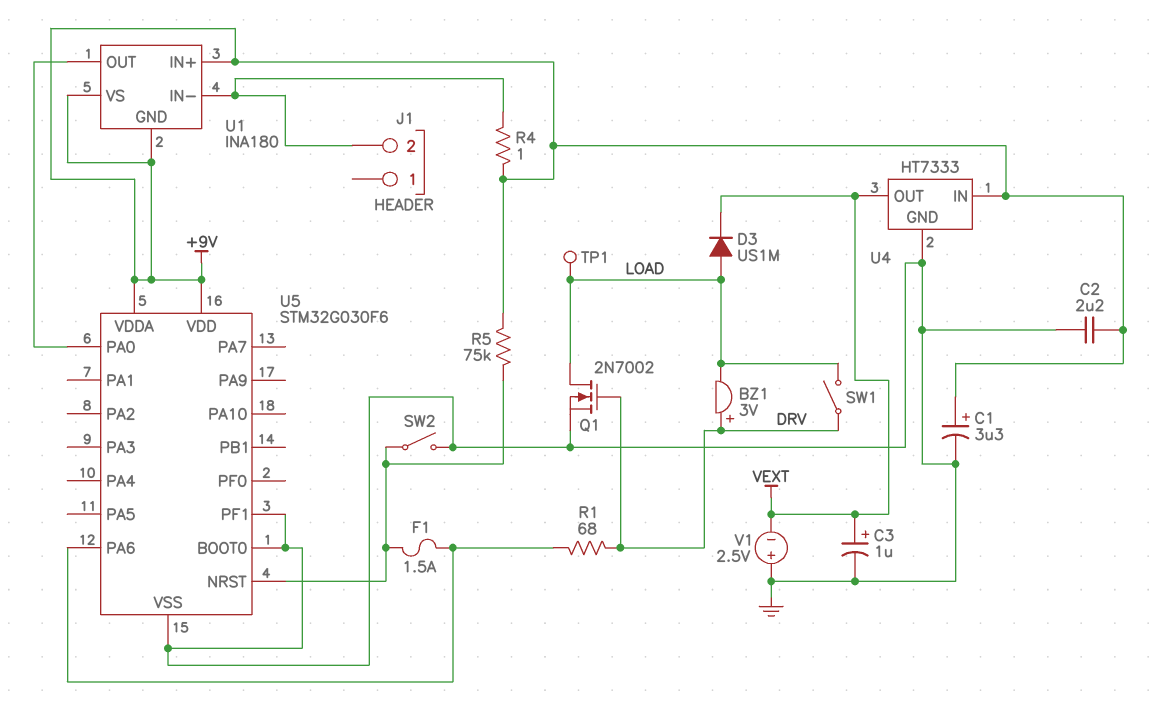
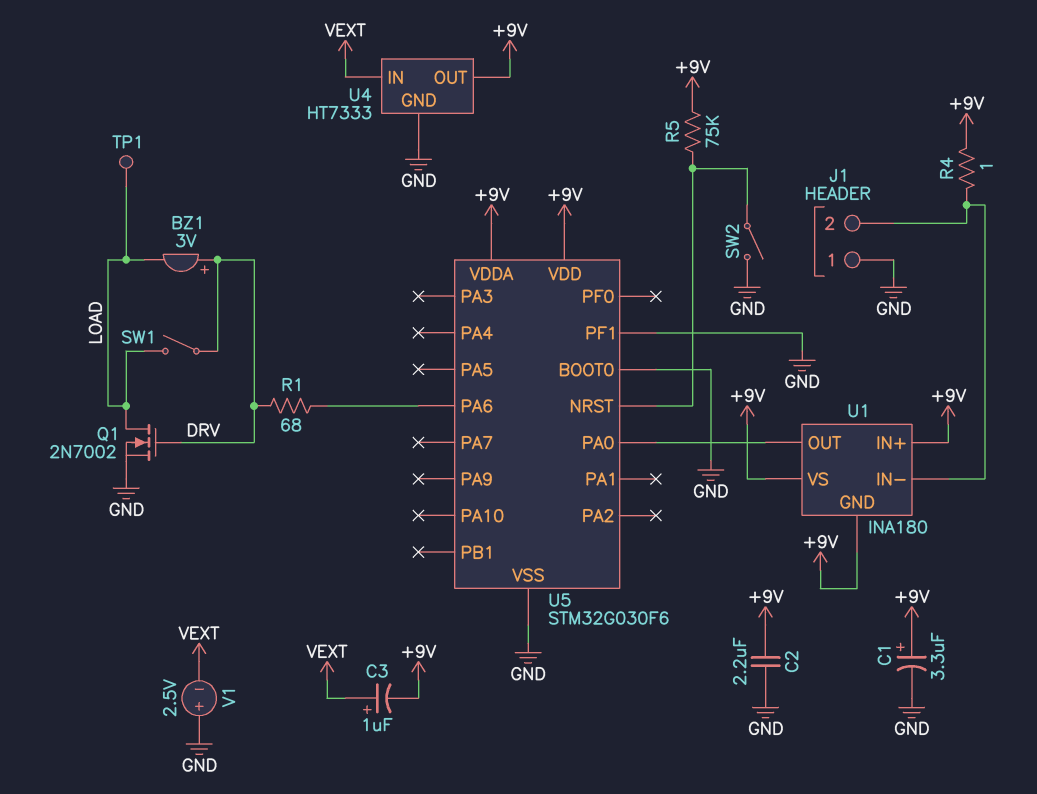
C3: 1uF (plus VEXT, minus GND) -> 1uF (plus VEXT, minus +9V)
D3: diode US1M (A LOAD, K VEXT) -> none
F1: 1.5A (U5/NRST, U5/PA6) -> none
J1 pin 1: none -> GND
U4 pin IN: +9V -> VEXT
U4 pin OUT: VEXT -> +9V

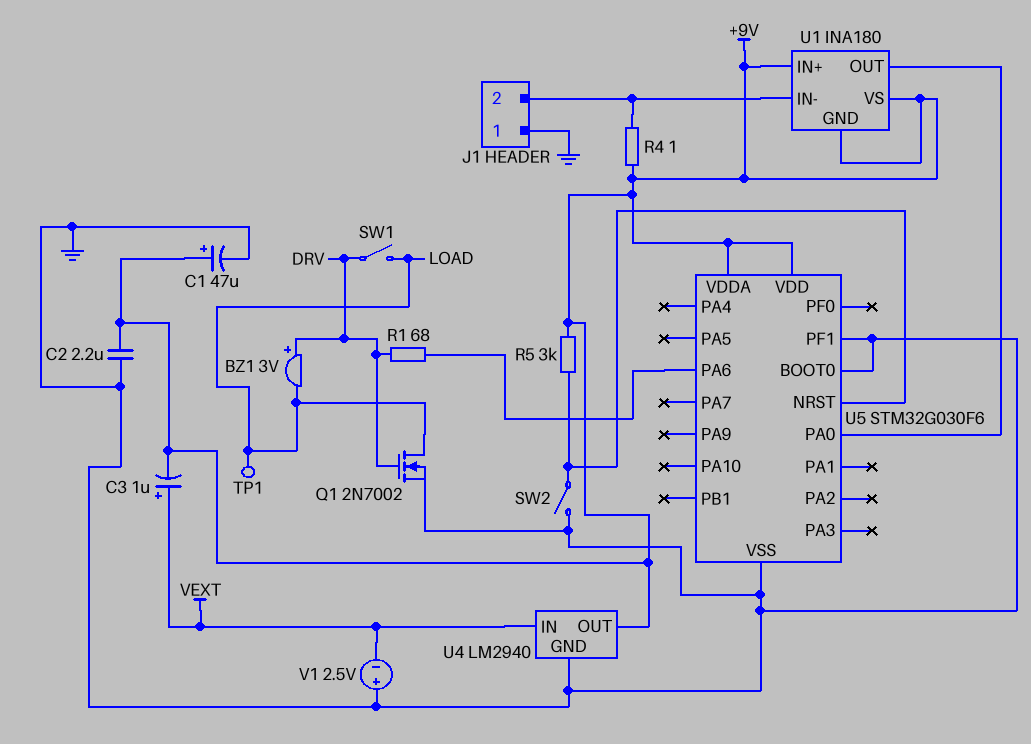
C1: 3.3uF (plus +9V, minus GND) -> 47uF (plus +9V, minus GND)
R5: 75k (+9V, U5/NRST) -> 3k (+9V, U5/NRST)
U4: HT7333 -> LM2940

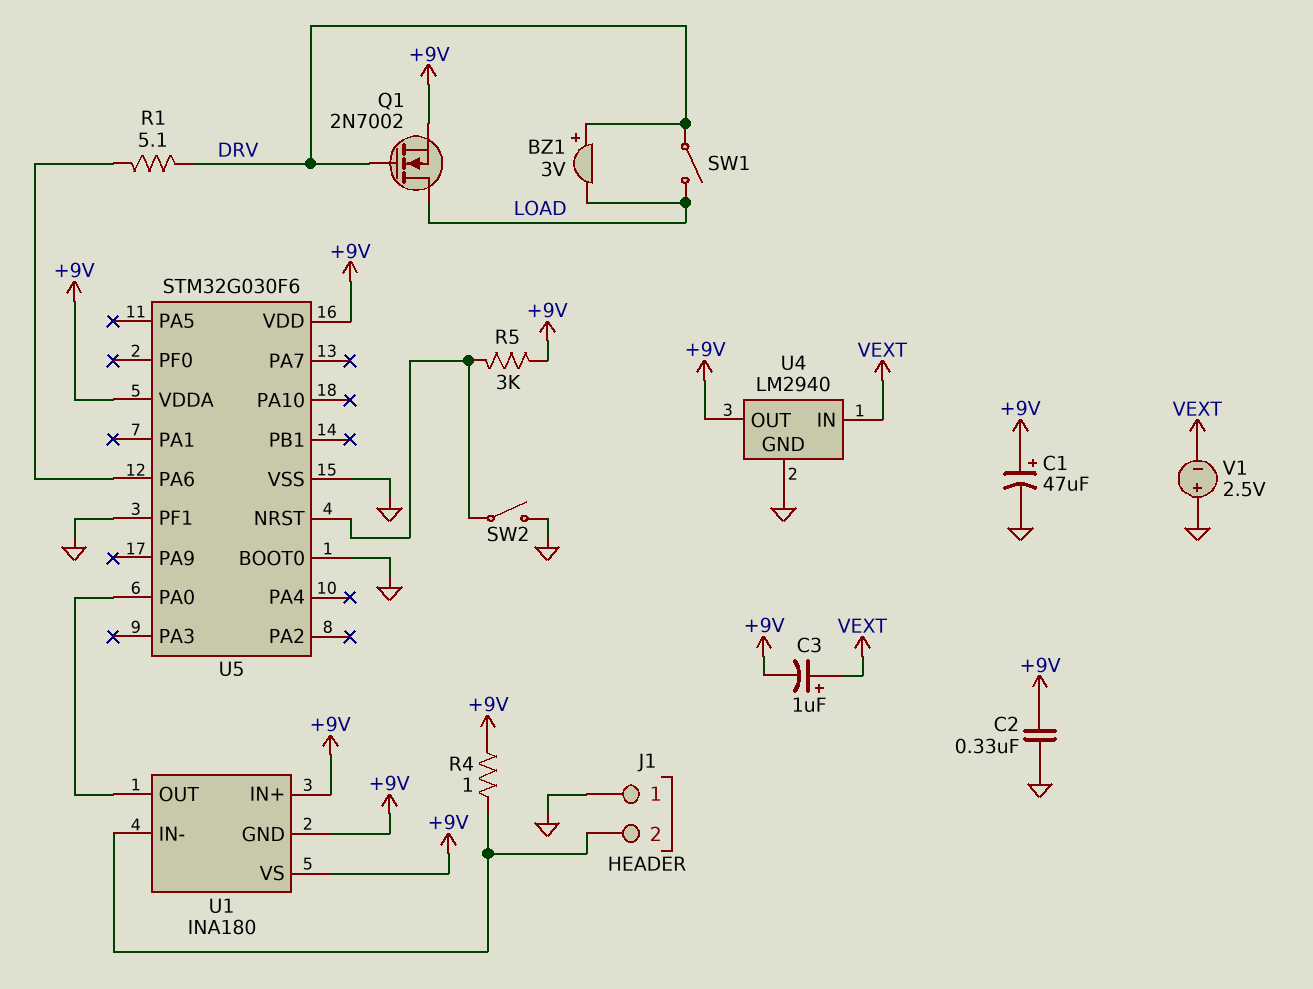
C2: 2.2uF (+9V, GND) -> 330nF (+9V, GND)
Q1: NMOS 2N7002 (G DRV, D LOAD, S GND) -> NMOS 2N7002 (G DRV, D LOAD, S +9V)
R1: 68 (DRV, U5/PA6) -> 5.1 (DRV, U5/PA6)
TP1: test point (LOAD) -> none

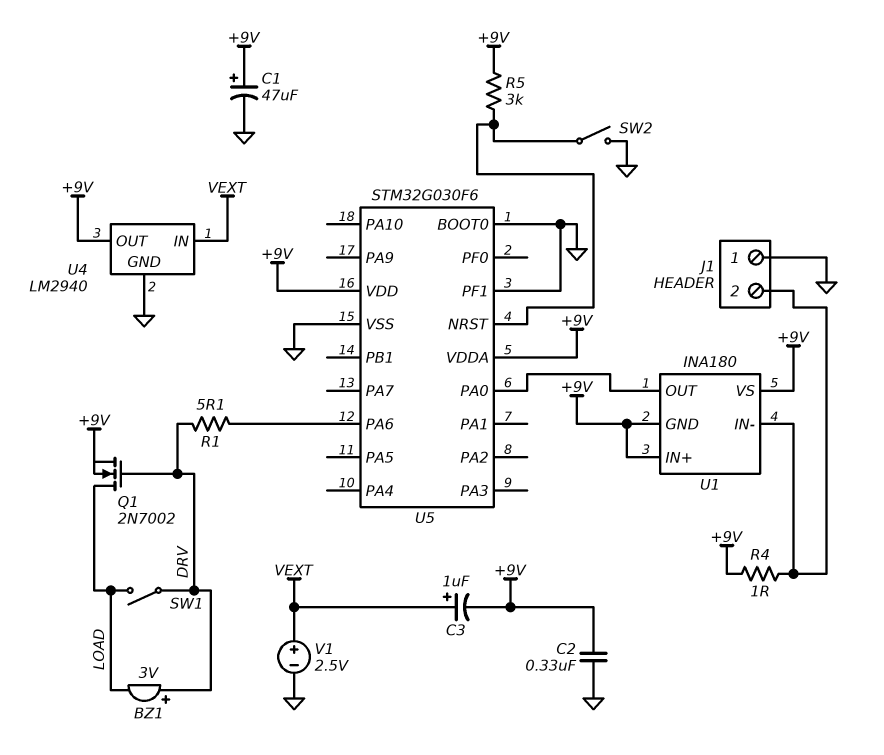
V1: 2.5V (plus GND, minus VEXT) -> 2.5V (plus VEXT, minus GND)

